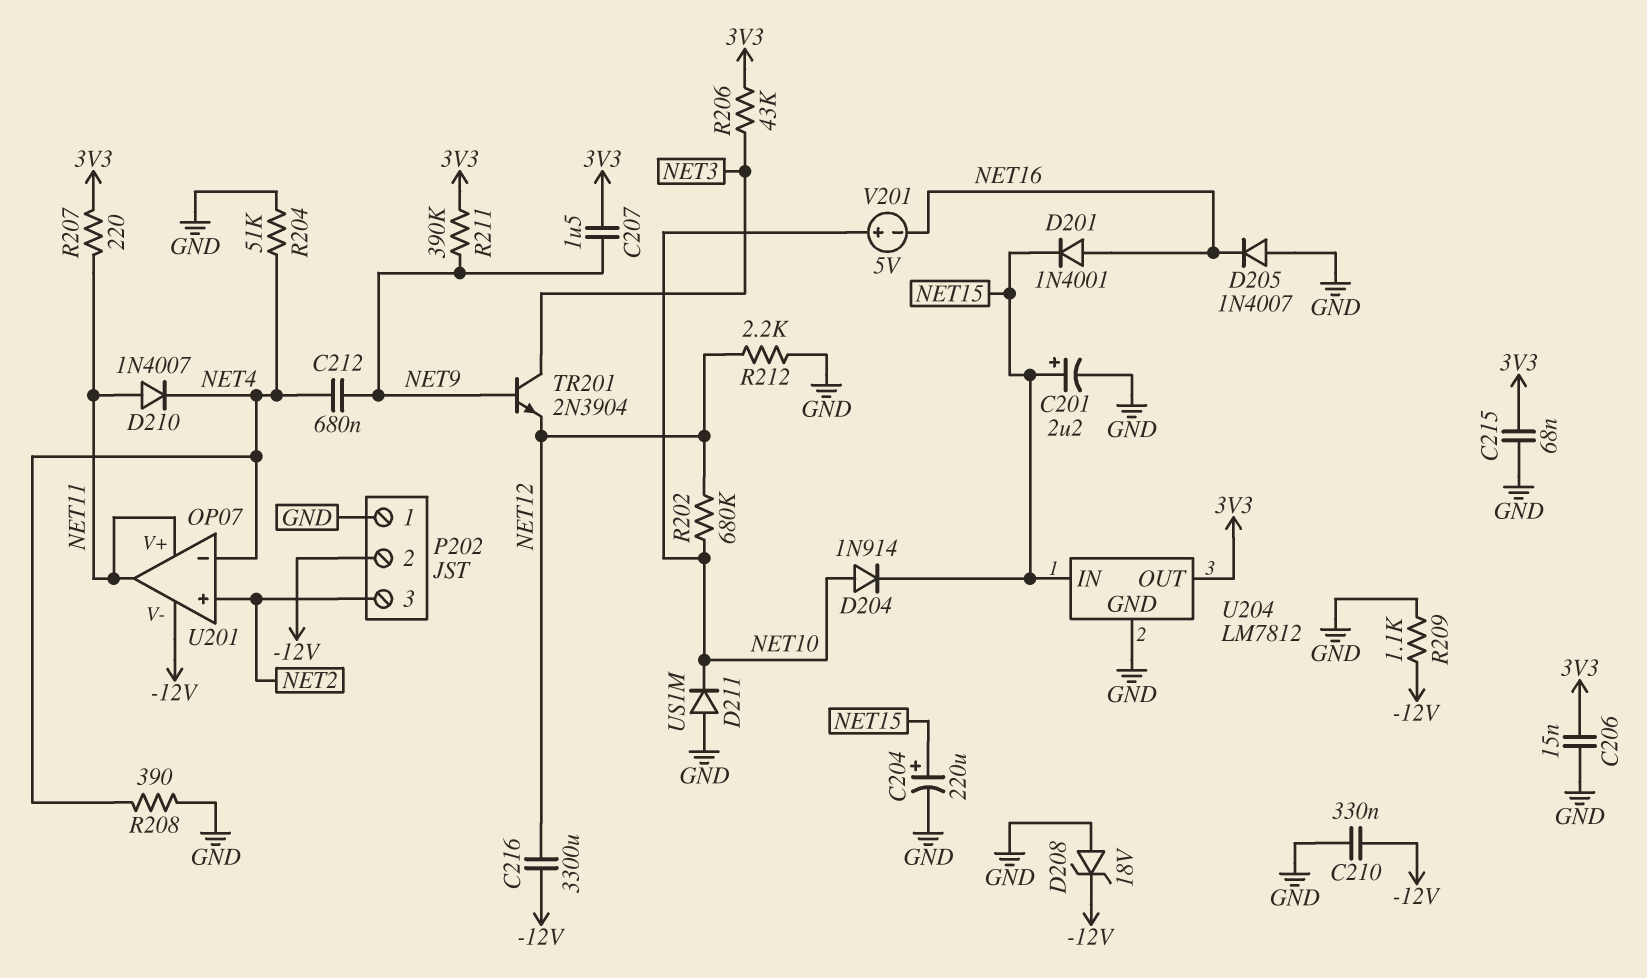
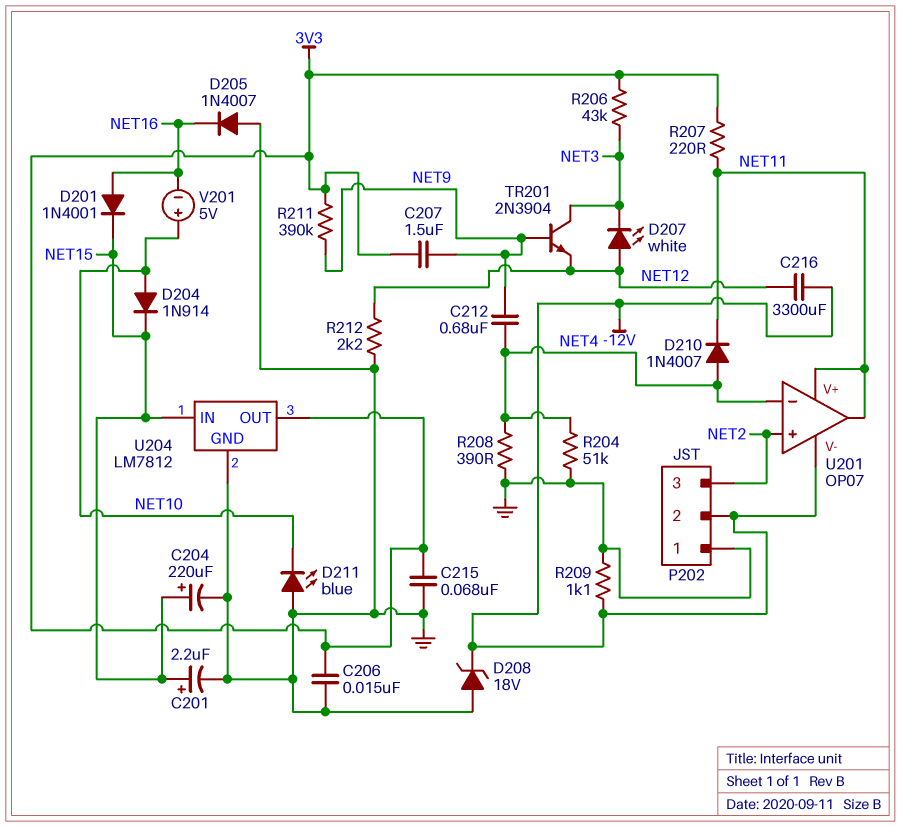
C210: 330nF (-12V, GND) -> none
D207: none -> LED white (A NET12, K NET3)
D210: diode 1N4007 (A NET11, K NET4) -> diode 1N4007 (A NET4, K NET11)
D211: diode US1M (A GND, K NET10) -> LED blue (A GND, K NET10)
R202: 680k (NET10, NET12) -> none

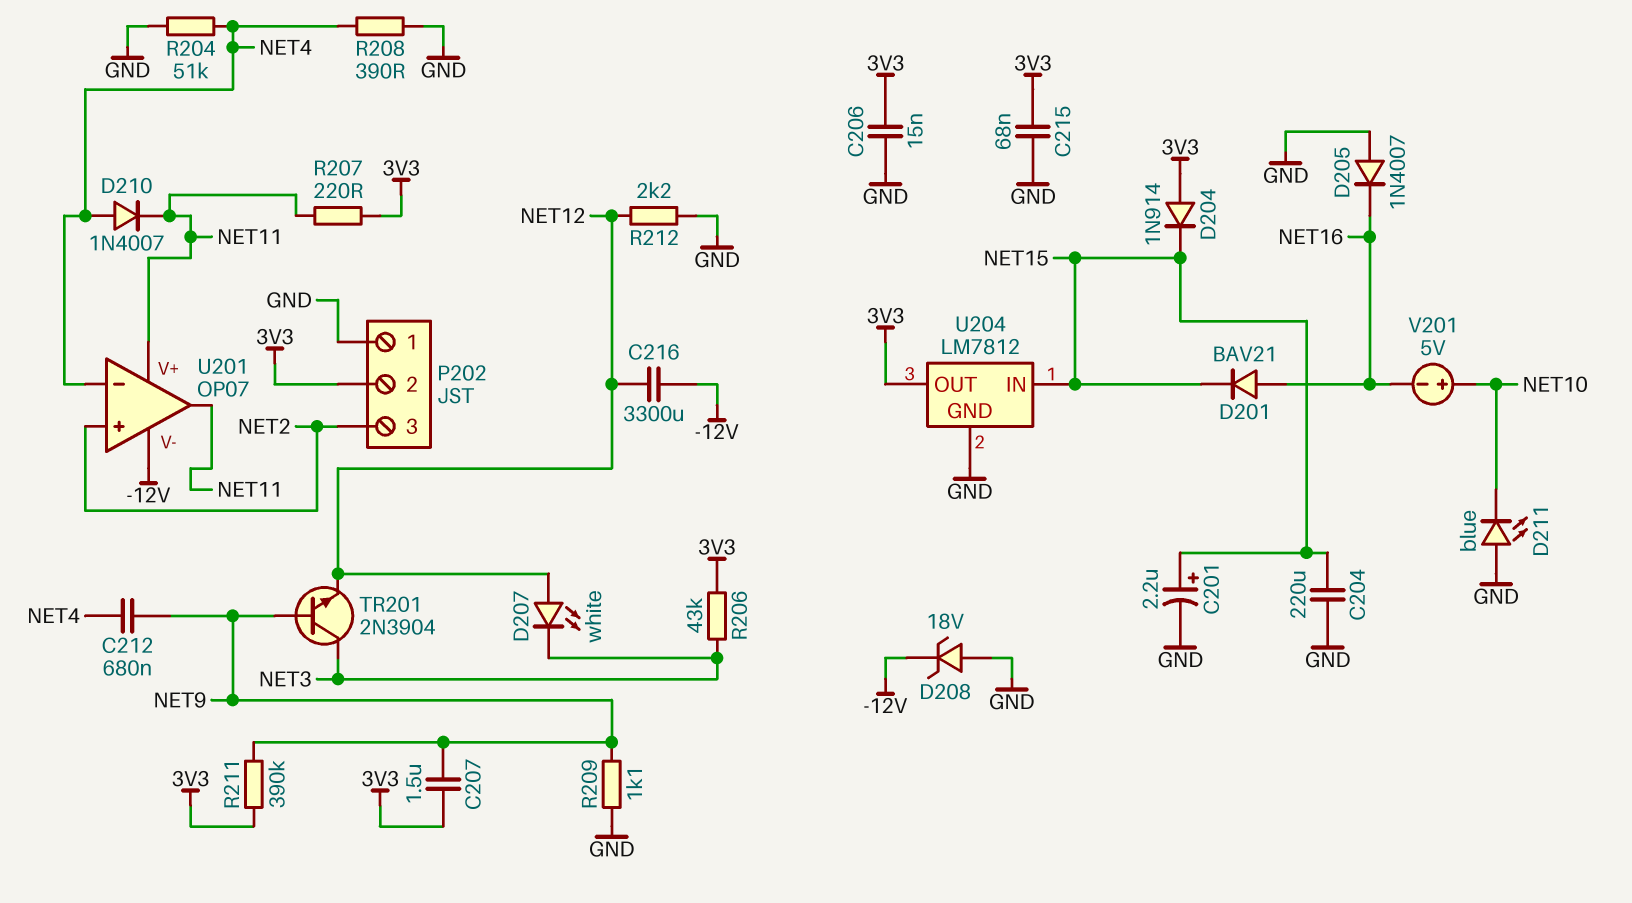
C204: 220uF (plus NET15, minus GND) -> 220uF (GND, NET15)
D201: diode 1N4001 (A NET16, K NET15) -> diode BAV21 (A NET16, K NET15)
D204: diode 1N914 (A NET10, K NET15) -> diode 1N914 (A 3V3, K NET15)
P202 pin 2: -12V -> 3V3
R209: 1.1k (-12V, GND) -> 1.1k (GND, NET9)

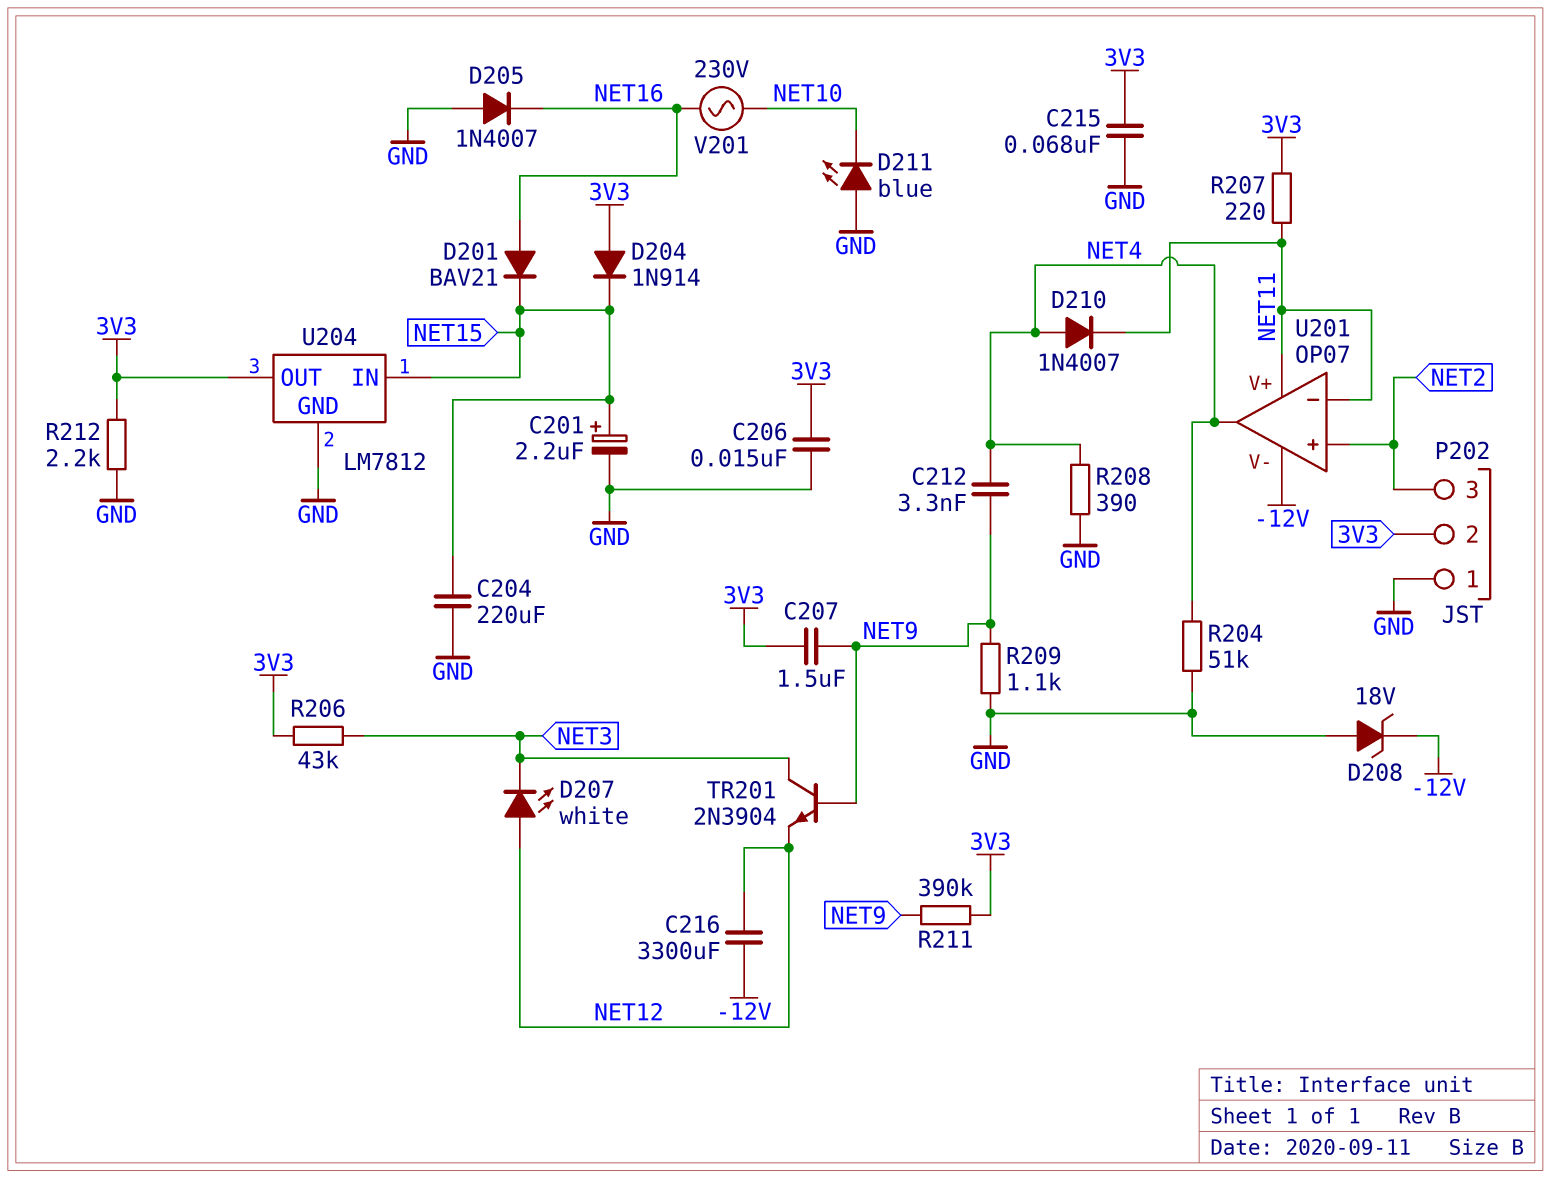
C212: 680nF (NET4, NET9) -> 3.3nF (NET4, NET9)
R212: 2.2k (GND, NET12) -> 2.2k (3V3, GND)
U201 pin in-: NET4 -> NET11
U201 pin out: NET11 -> NET4
V201: 5V (plus NET10, minus NET16) -> AC 230V (NET10, NET16)

